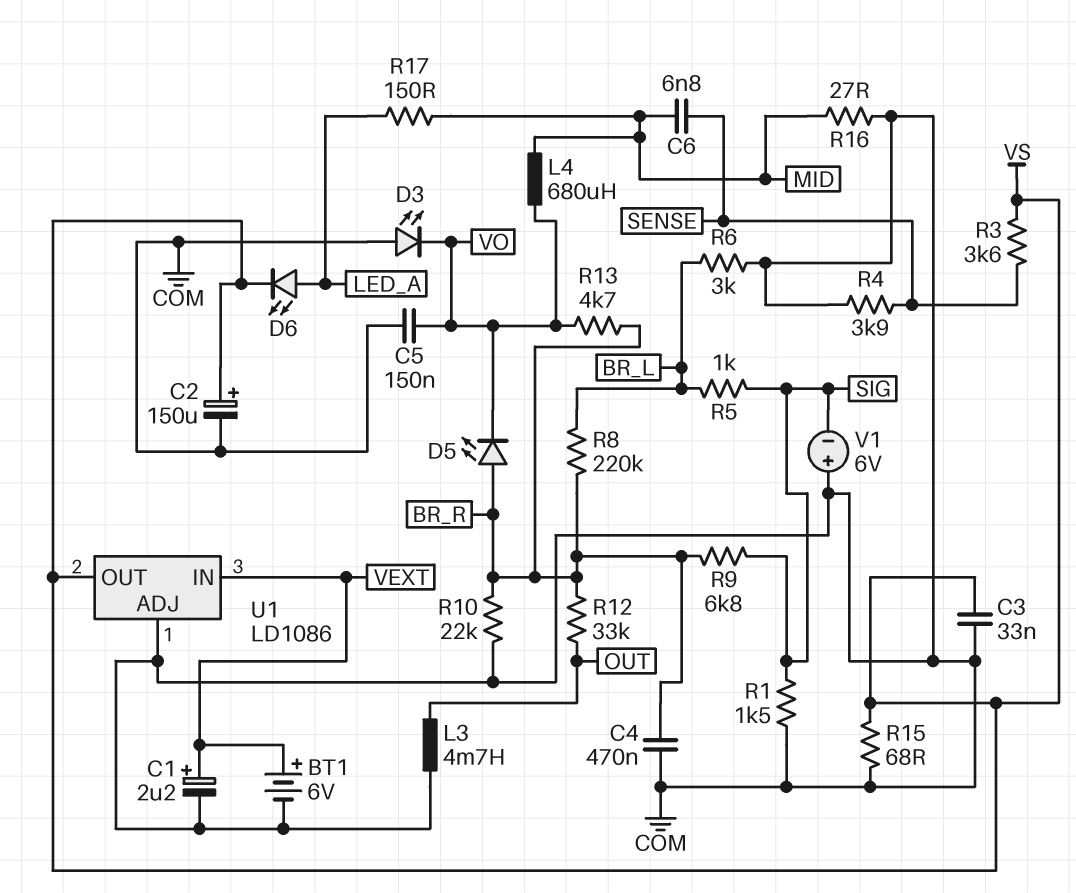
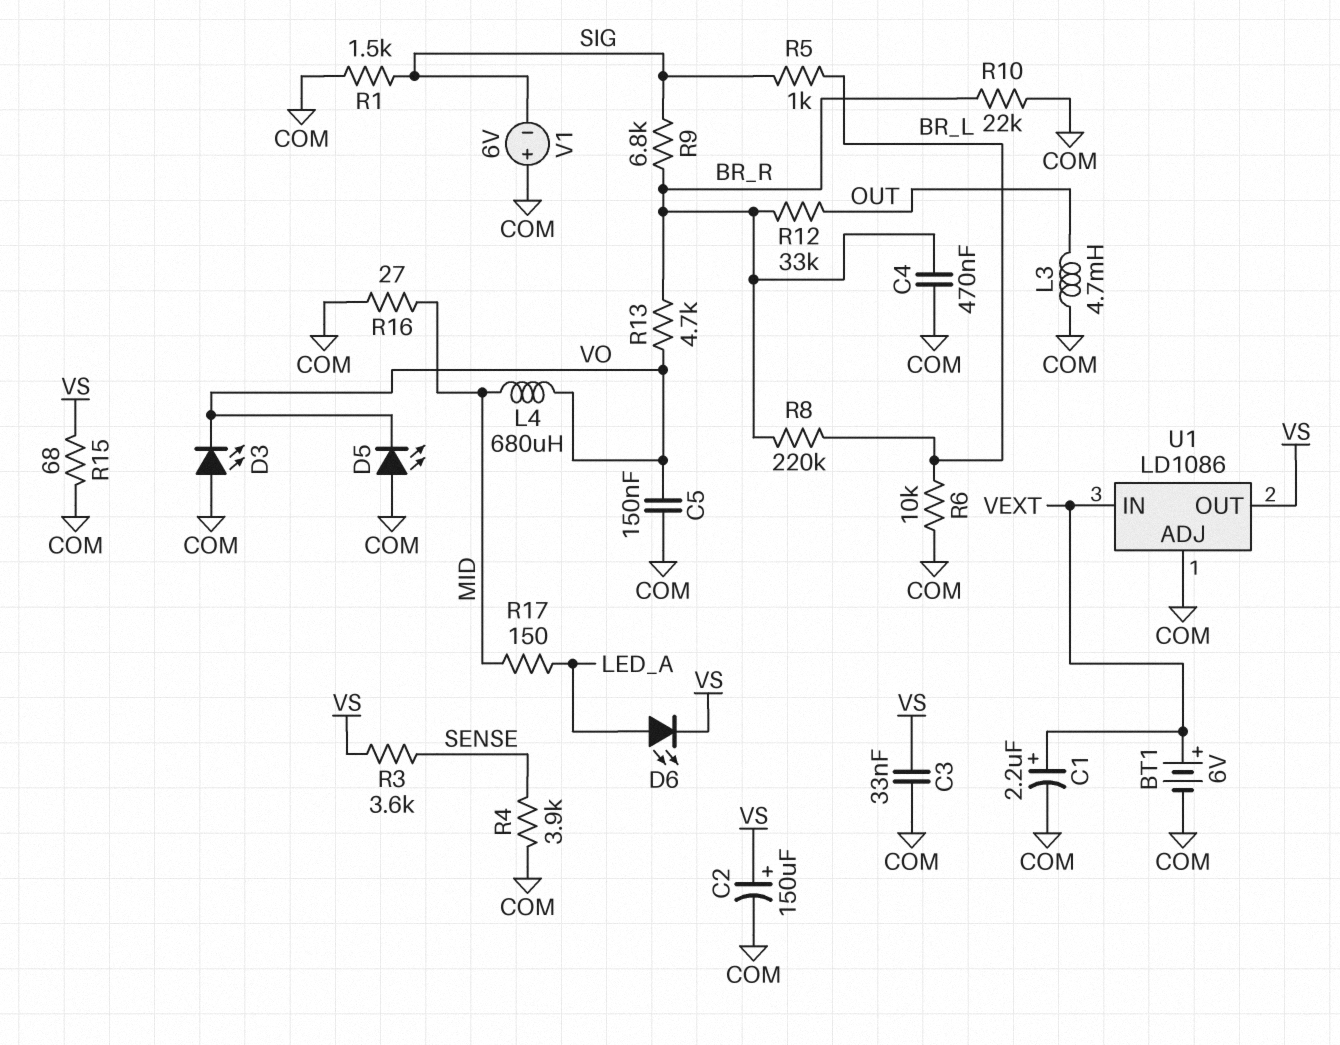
C6: 6.8nF (MID, SENSE) -> none
D5: LED (A BR_R, K VO) -> LED (A COM, K VO)
R6: 3k (BR_L, COM) -> 10k (BR_L, COM)

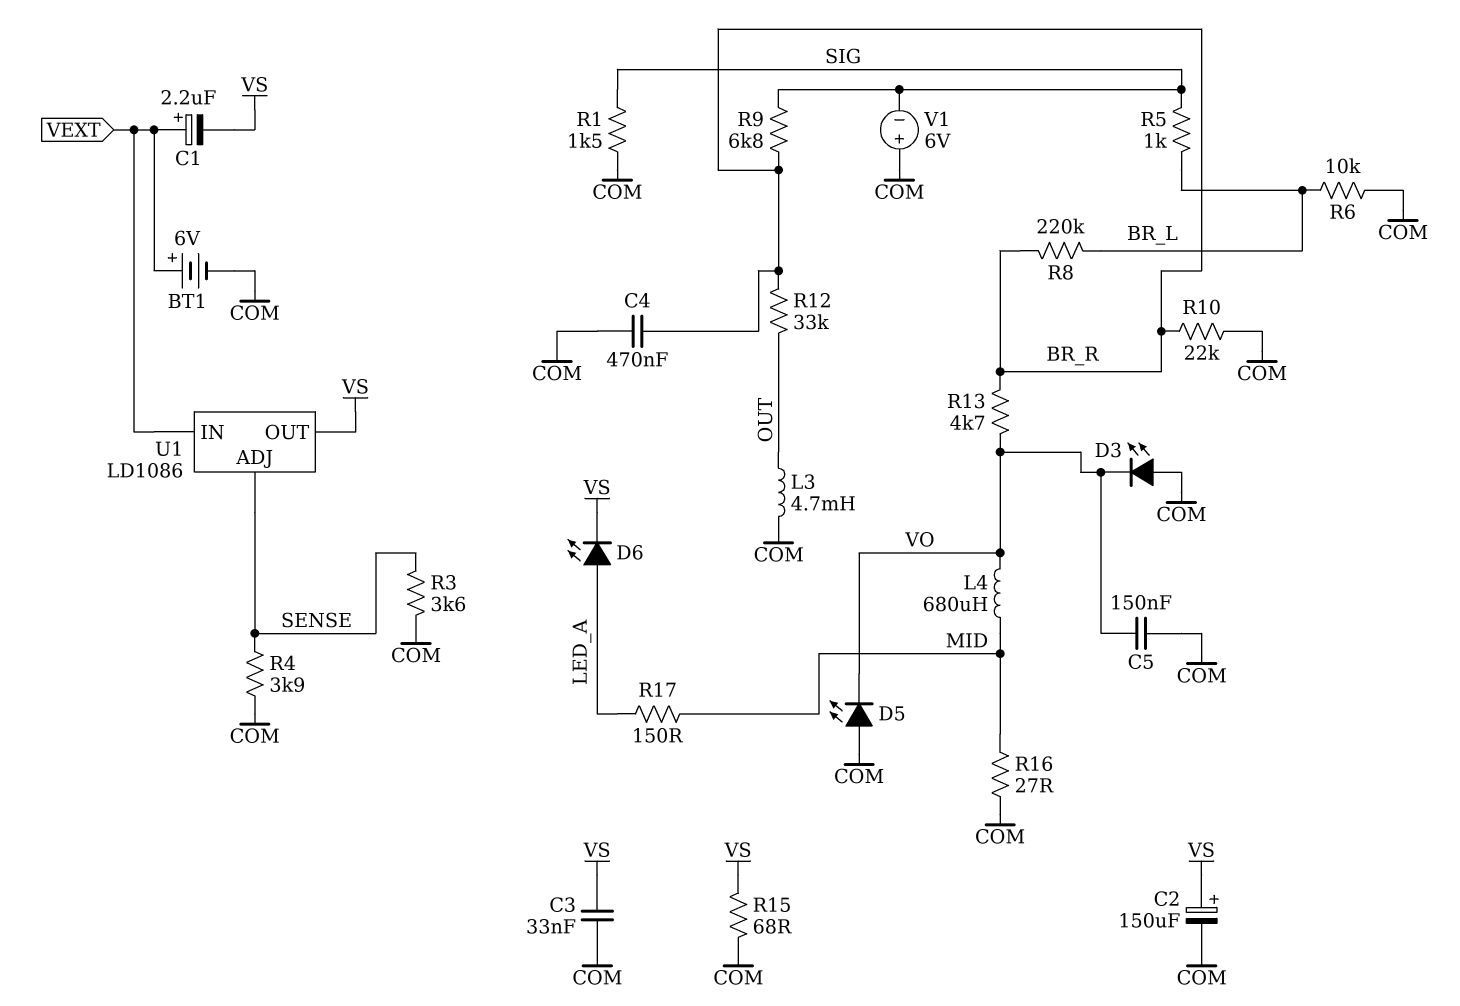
C1: 2.2uF (plus VEXT, minus COM) -> 2.2uF (plus VEXT, minus VS)
R3: 3.6k (SENSE, VS) -> 3.6k (COM, SENSE)
U1 pin ADJ: COM -> SENSE

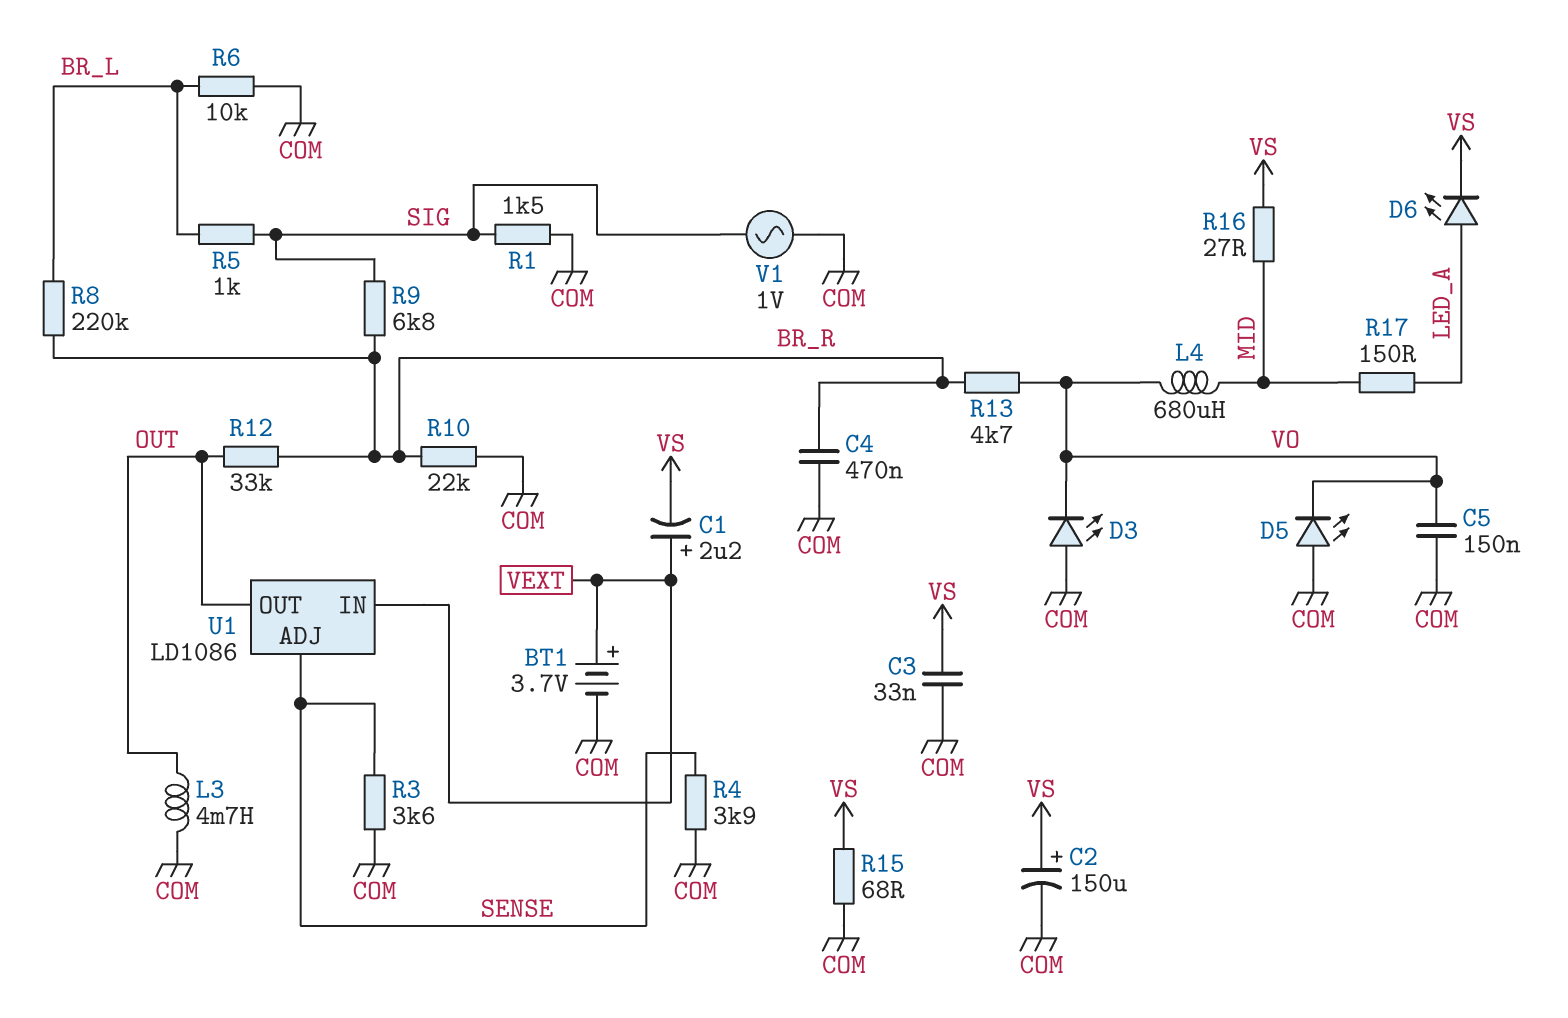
BT1: 6V (plus VEXT, minus COM) -> 3.7V (plus VEXT, minus COM)
R16: 27 (COM, MID) -> 27 (MID, VS)
U1 pin OUT: VS -> OUT
V1: 6V (plus COM, minus SIG) -> AC 1V (COM, SIG)

